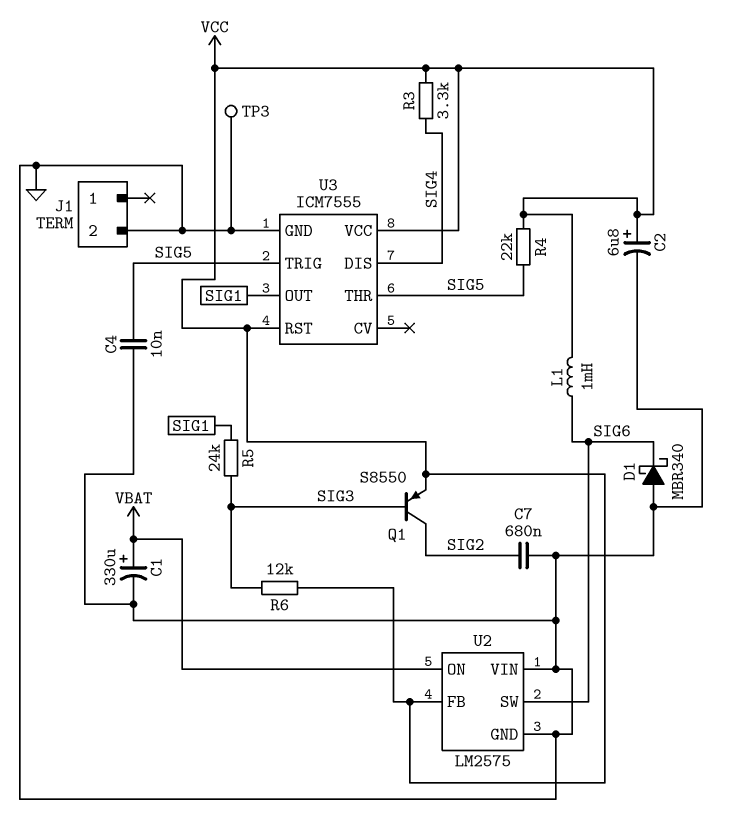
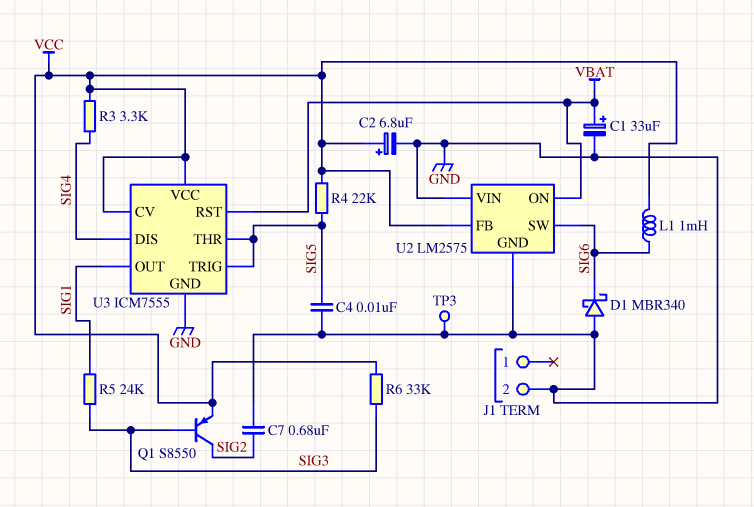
C1: 330uF (plus VBAT, minus GND) -> 33uF (plus VBAT, minus GND)
R6: 12k (SIG3, VCC) -> 33k (SIG3, VCC)
U3 pin CV: none -> VCC
U3 pin RST: VCC -> VBAT

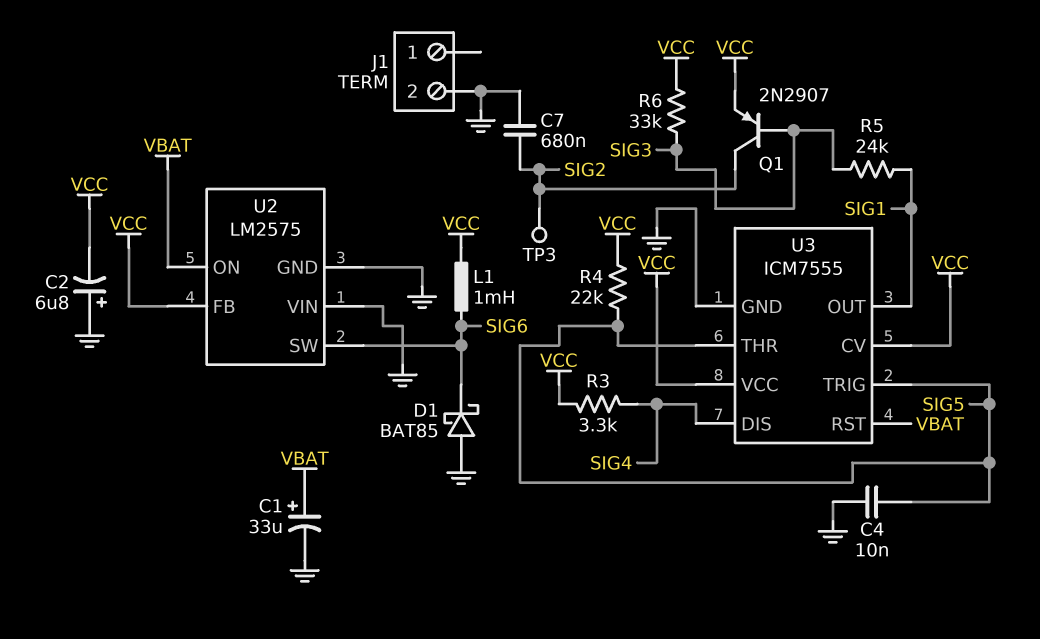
C2: 6.8uF (plus VCC, minus GND) -> 6.8uF (plus GND, minus VCC)
D1: schottky MBR340 (A GND, K SIG6) -> schottky BAT85 (A GND, K SIG6)
Q1: PNP S8550 (B SIG3, C SIG2, E VCC) -> PNP 2N2907 (B SIG3, C SIG2, E VCC)
TP3: test point (GND) -> test point (SIG2)

